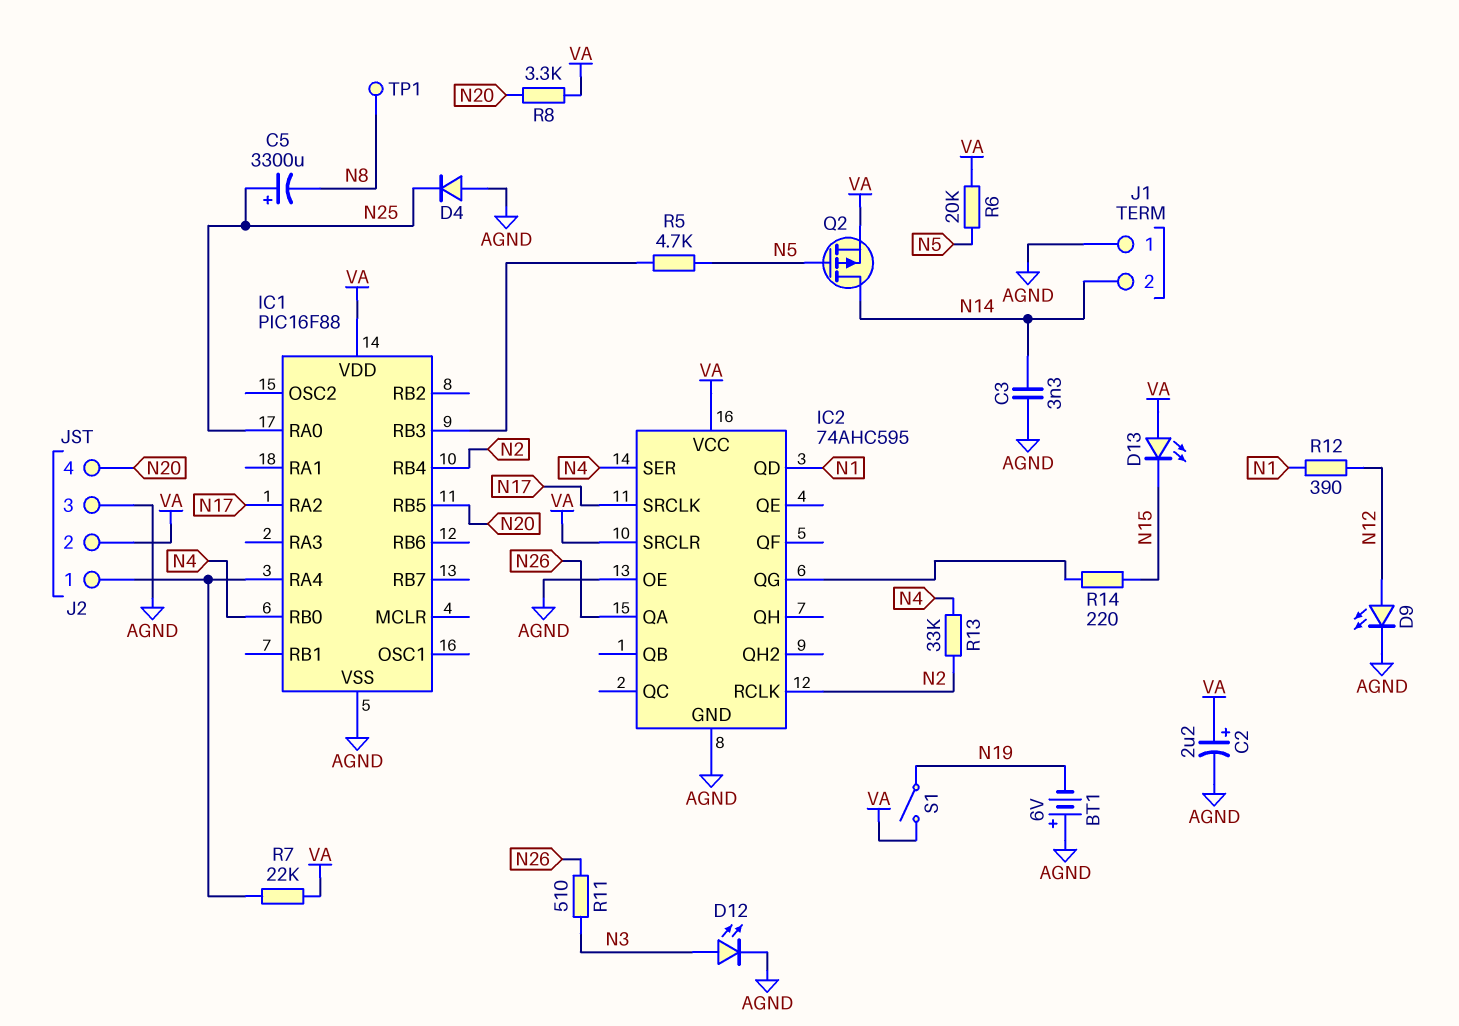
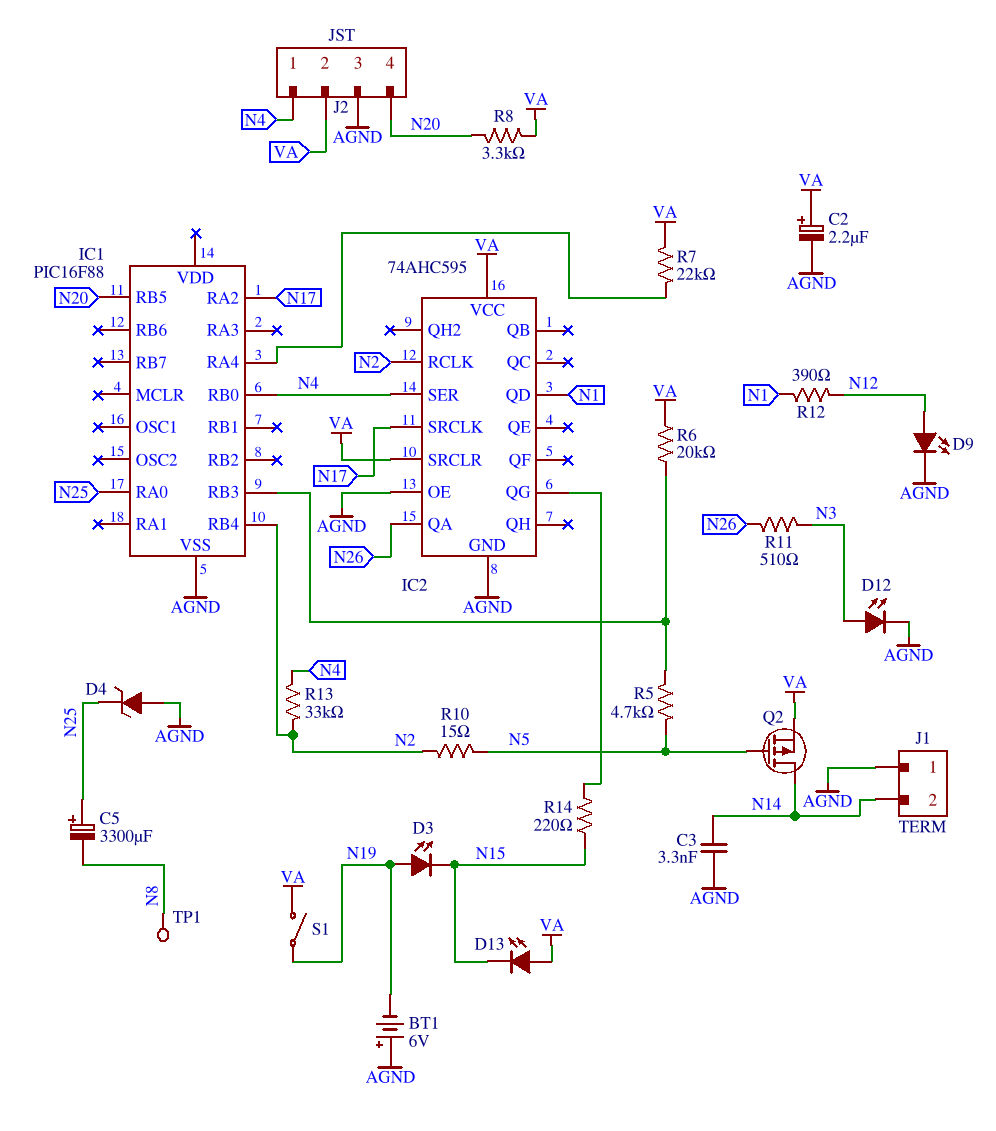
D3: none -> LED (A N19, K N15)
D4: diode (A AGND, K N25) -> zener (A AGND, K N25)
IC1 pin VDD: VA -> none
J2 pin 1: IC1/RA4 -> N4
R6: 20k (N5, VA) -> 20k (IC1/RB3, VA)
R10: none -> 15 (N2, N5)

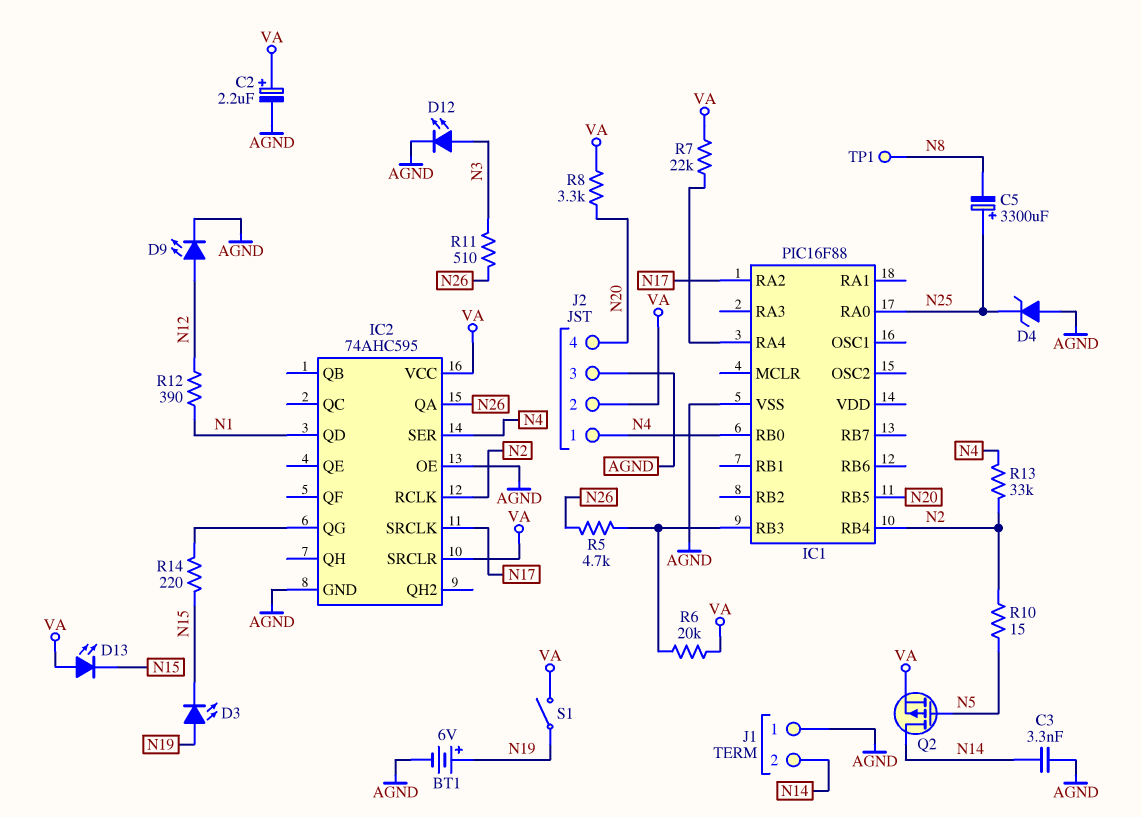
BT1: 6V (plus AGND, minus N19) -> 6V (plus N19, minus AGND)
R5: 4.7k (IC1/RB3, N5) -> 4.7k (IC1/RB3, N26)

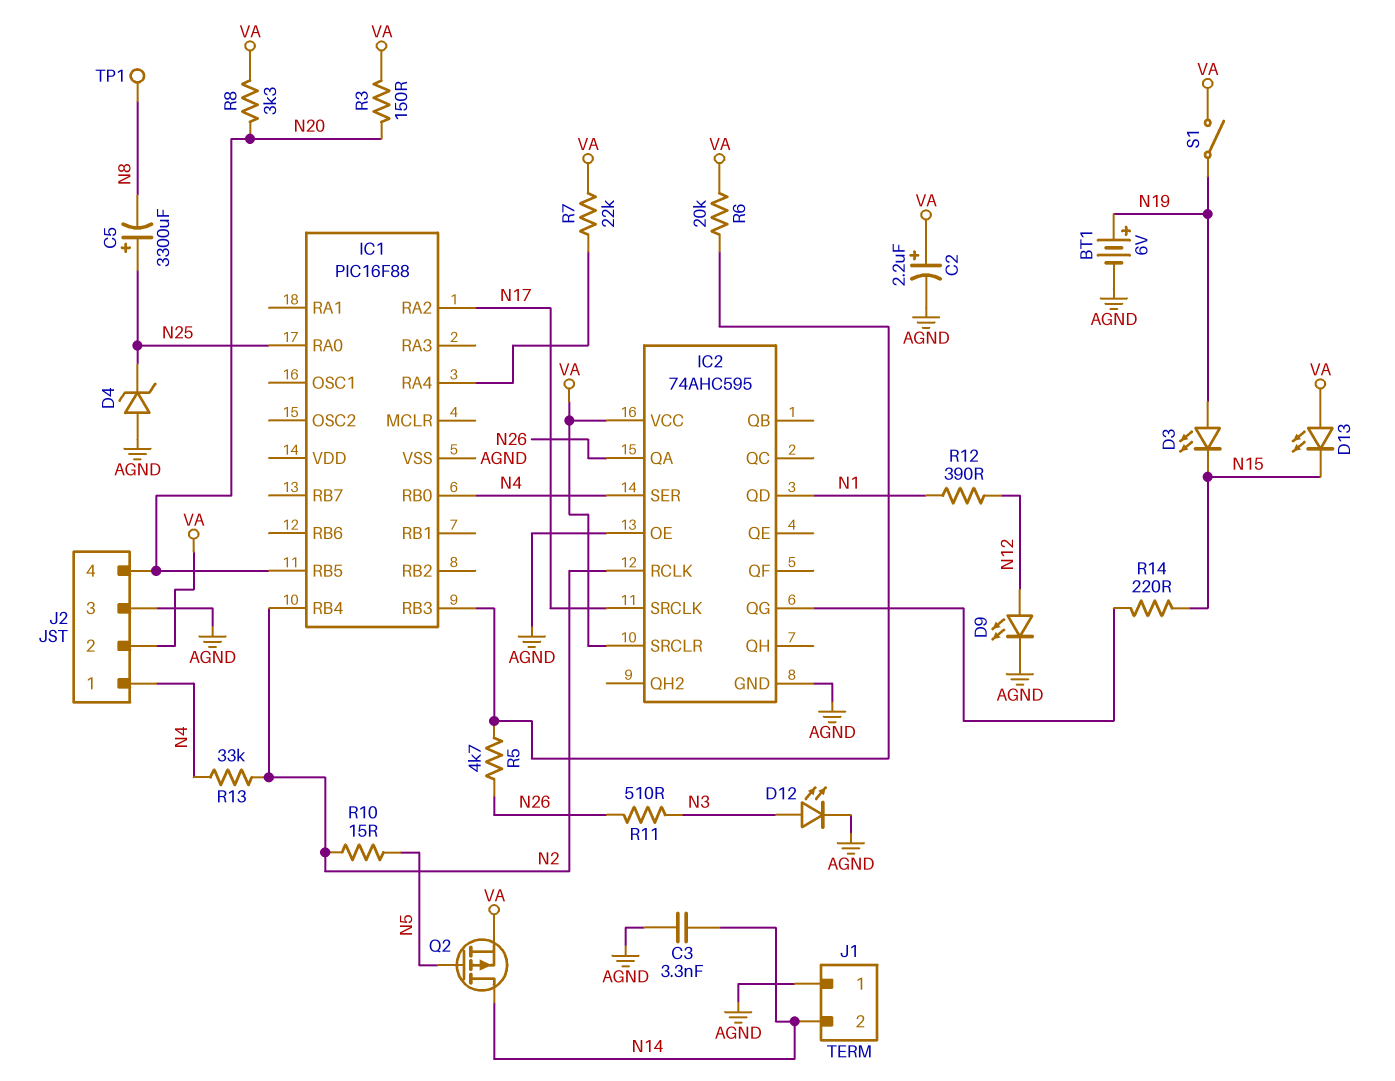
R3: none -> 150 (N20, VA)

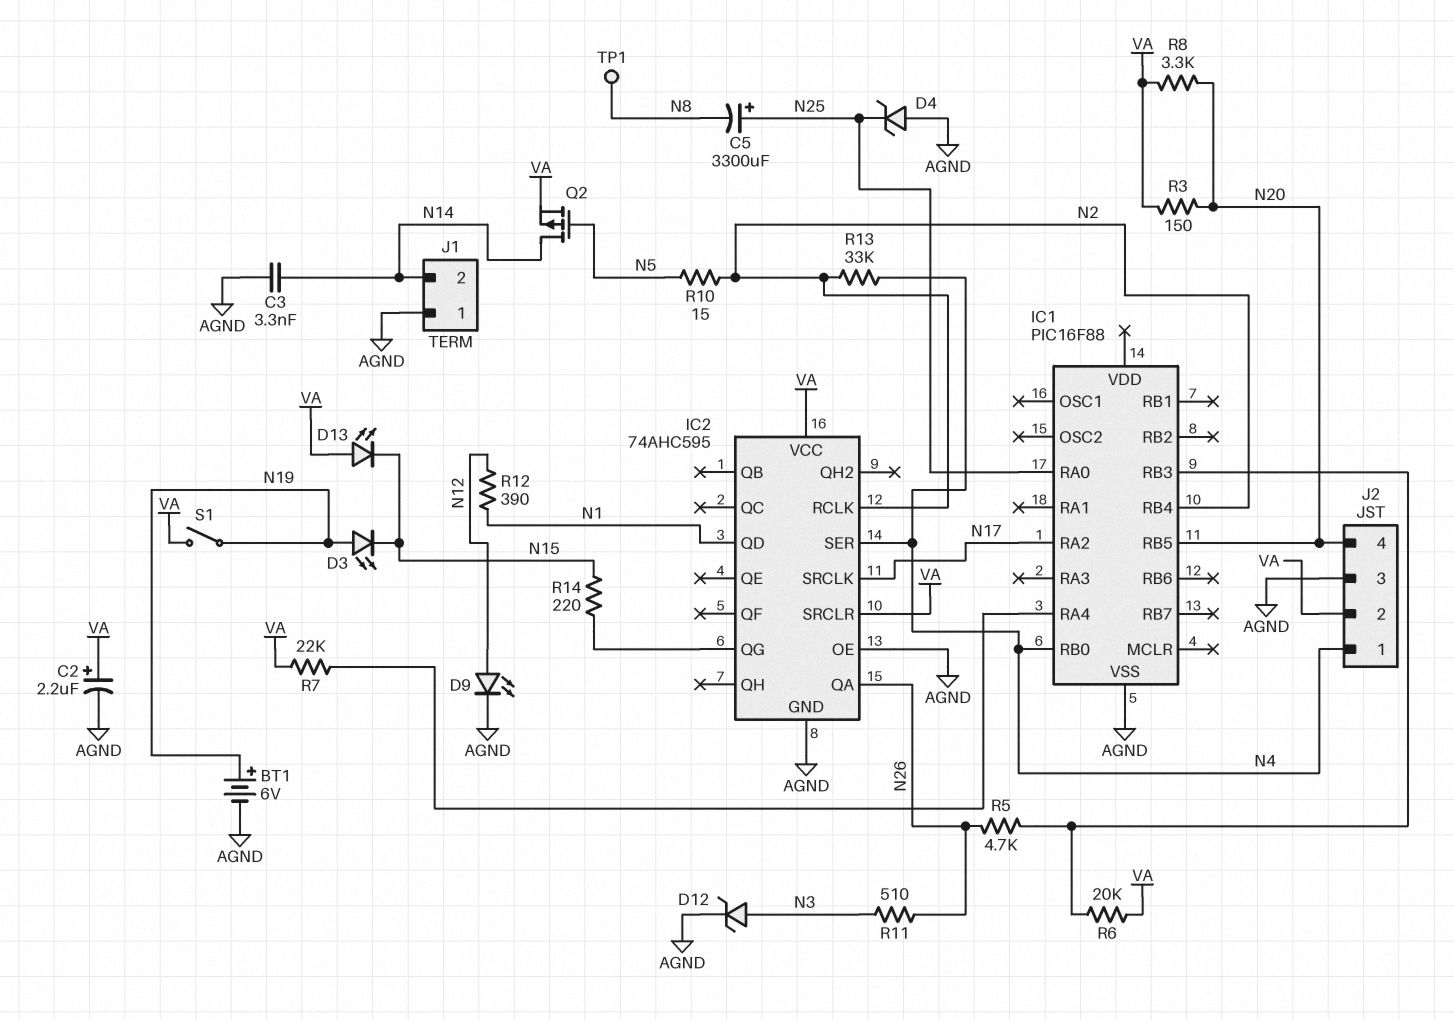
D12: LED (A N3, K AGND) -> zener (A N3, K AGND)

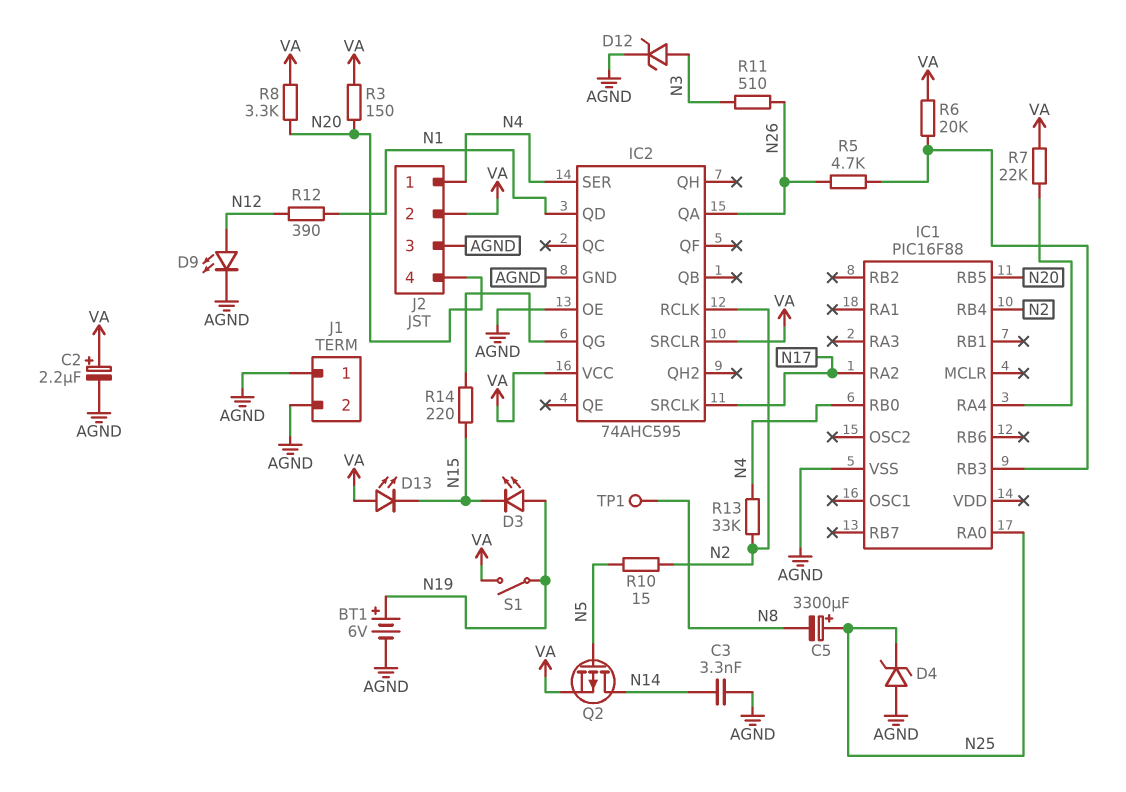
J1 pin 2: N14 -> AGND

